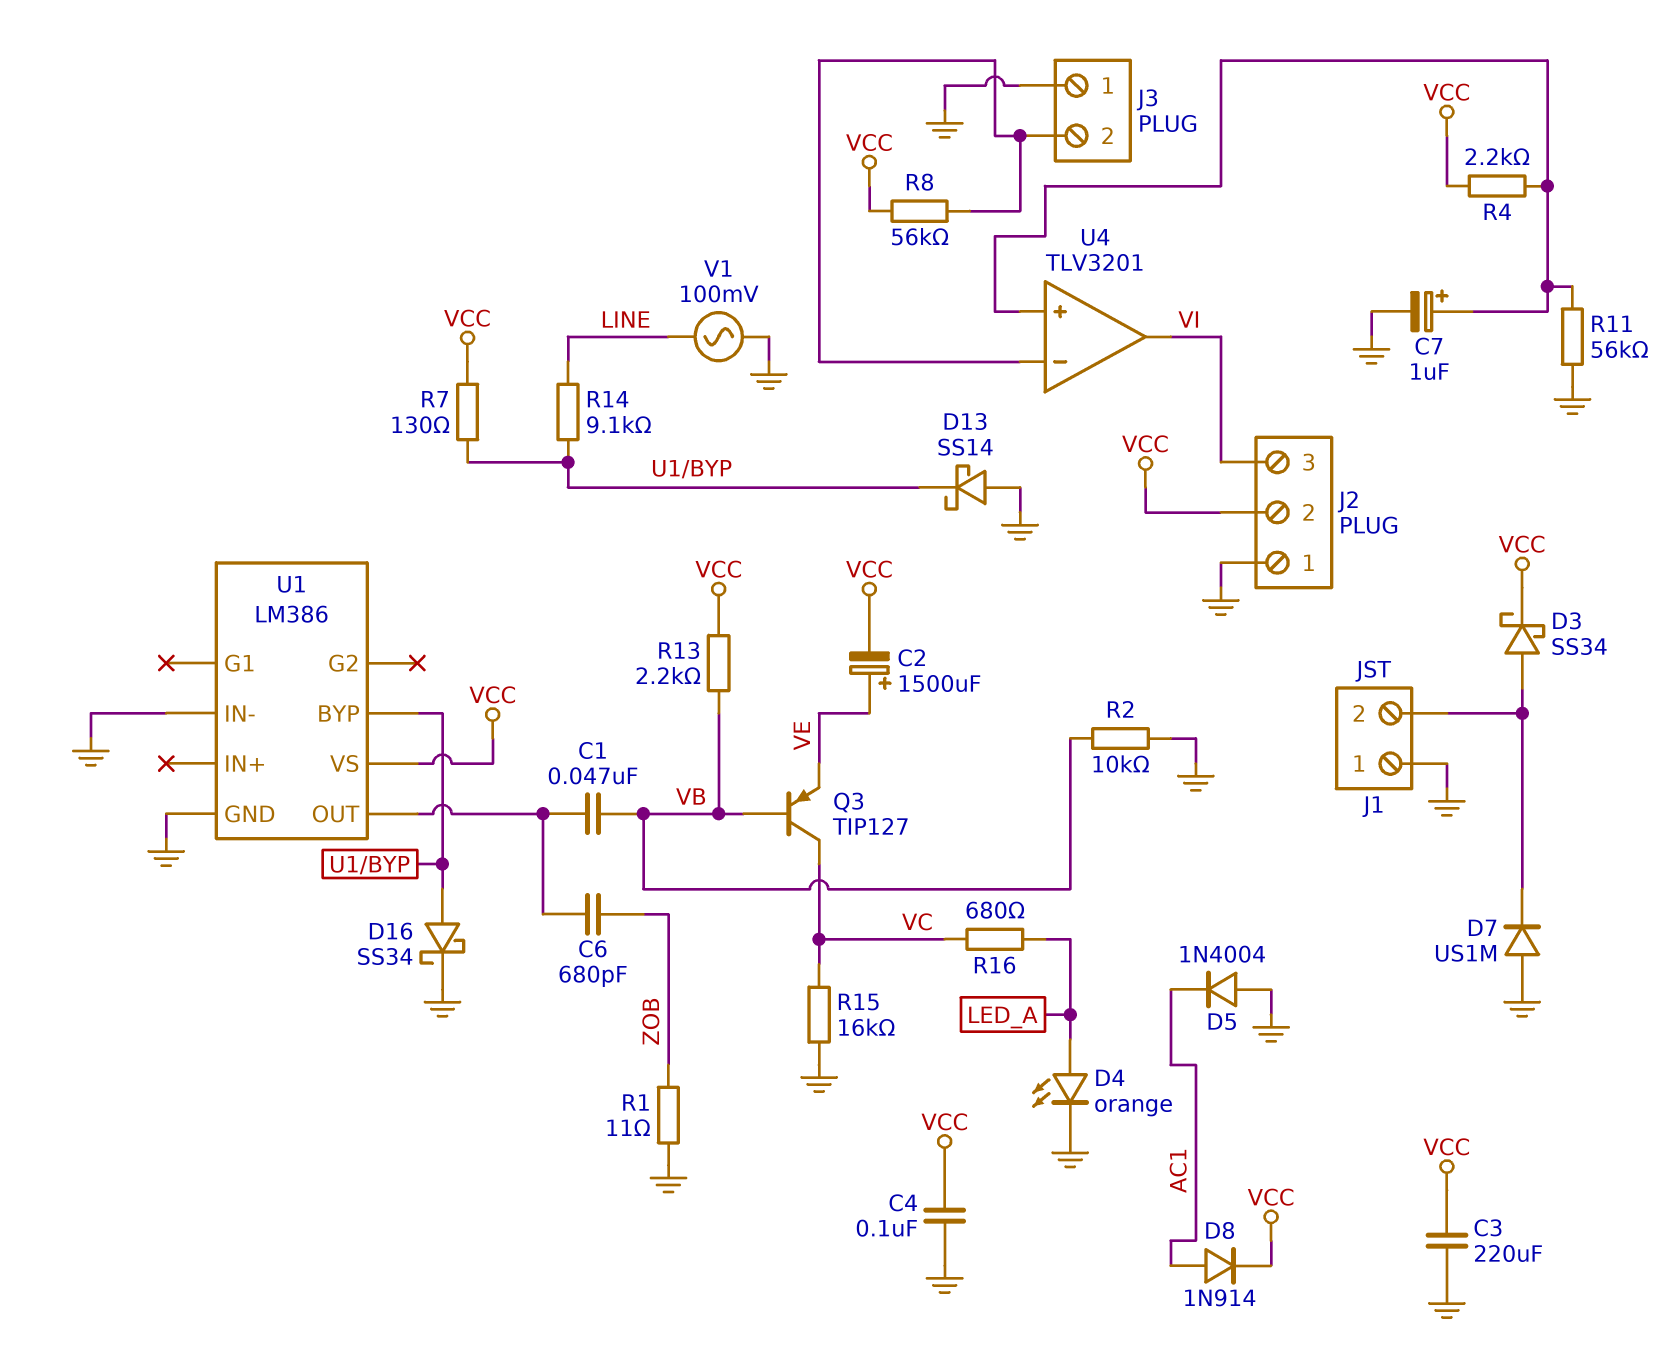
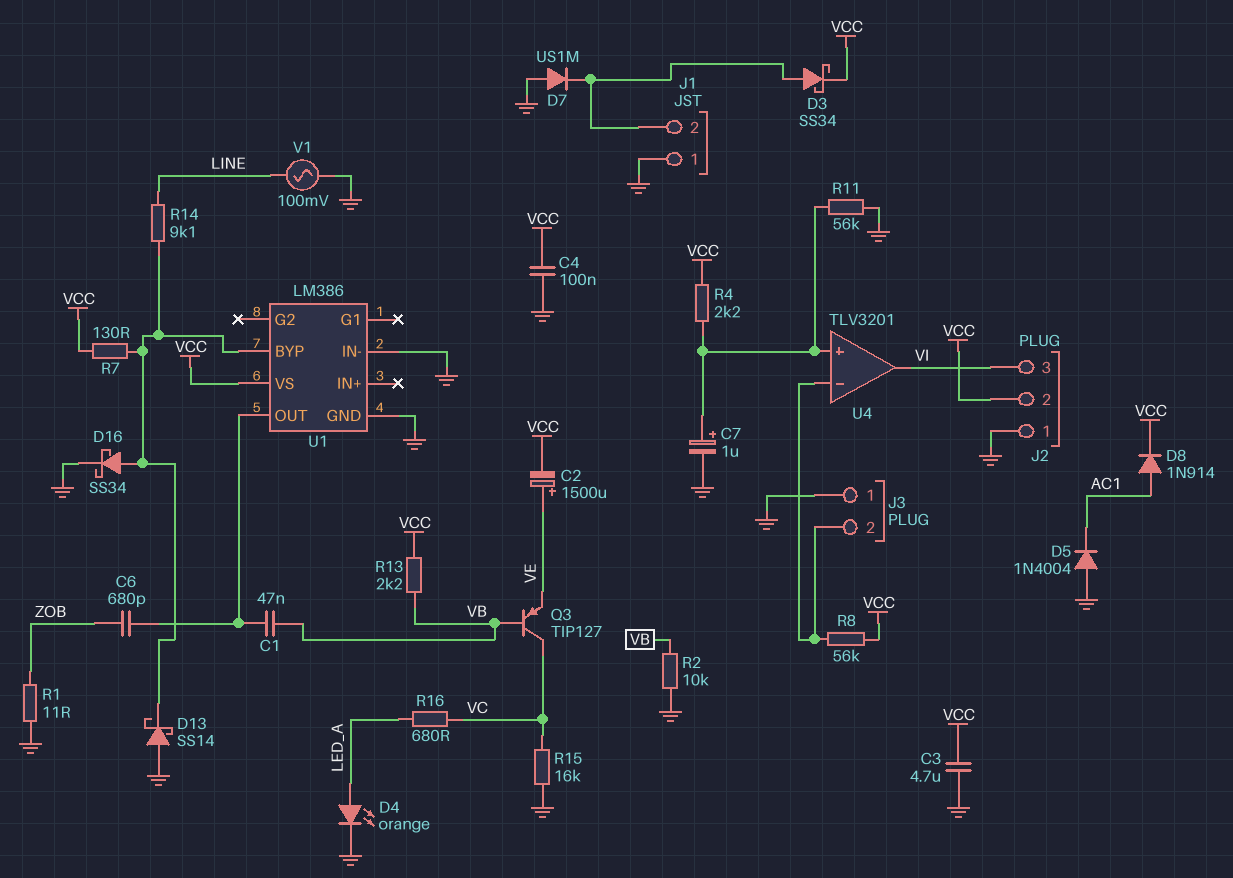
C3: 220uF (GND, VCC) -> 4.7uF (GND, VCC)

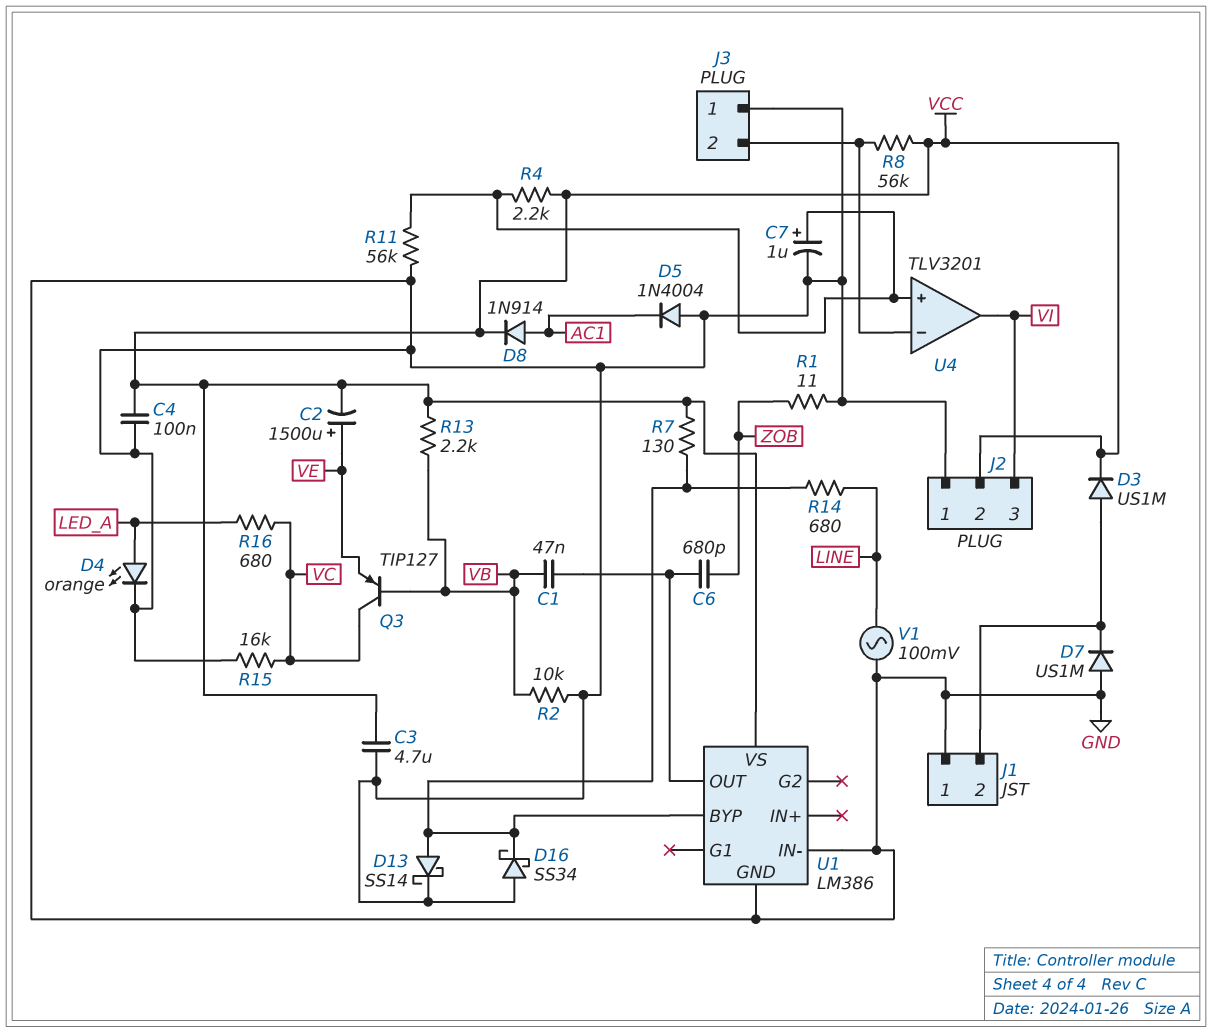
D3: schottky SS34 (A J1/2, K VCC) -> diode US1M (A J1/2, K VCC)
D13: schottky SS14 (A GND, K U1/BYP) -> schottky SS14 (A U1/BYP, K GND)
D16: schottky SS34 (A U1/BYP, K GND) -> schottky SS34 (A GND, K U1/BYP)
R14: 9.1k (LINE, U1/BYP) -> 680 (LINE, U1/BYP)

